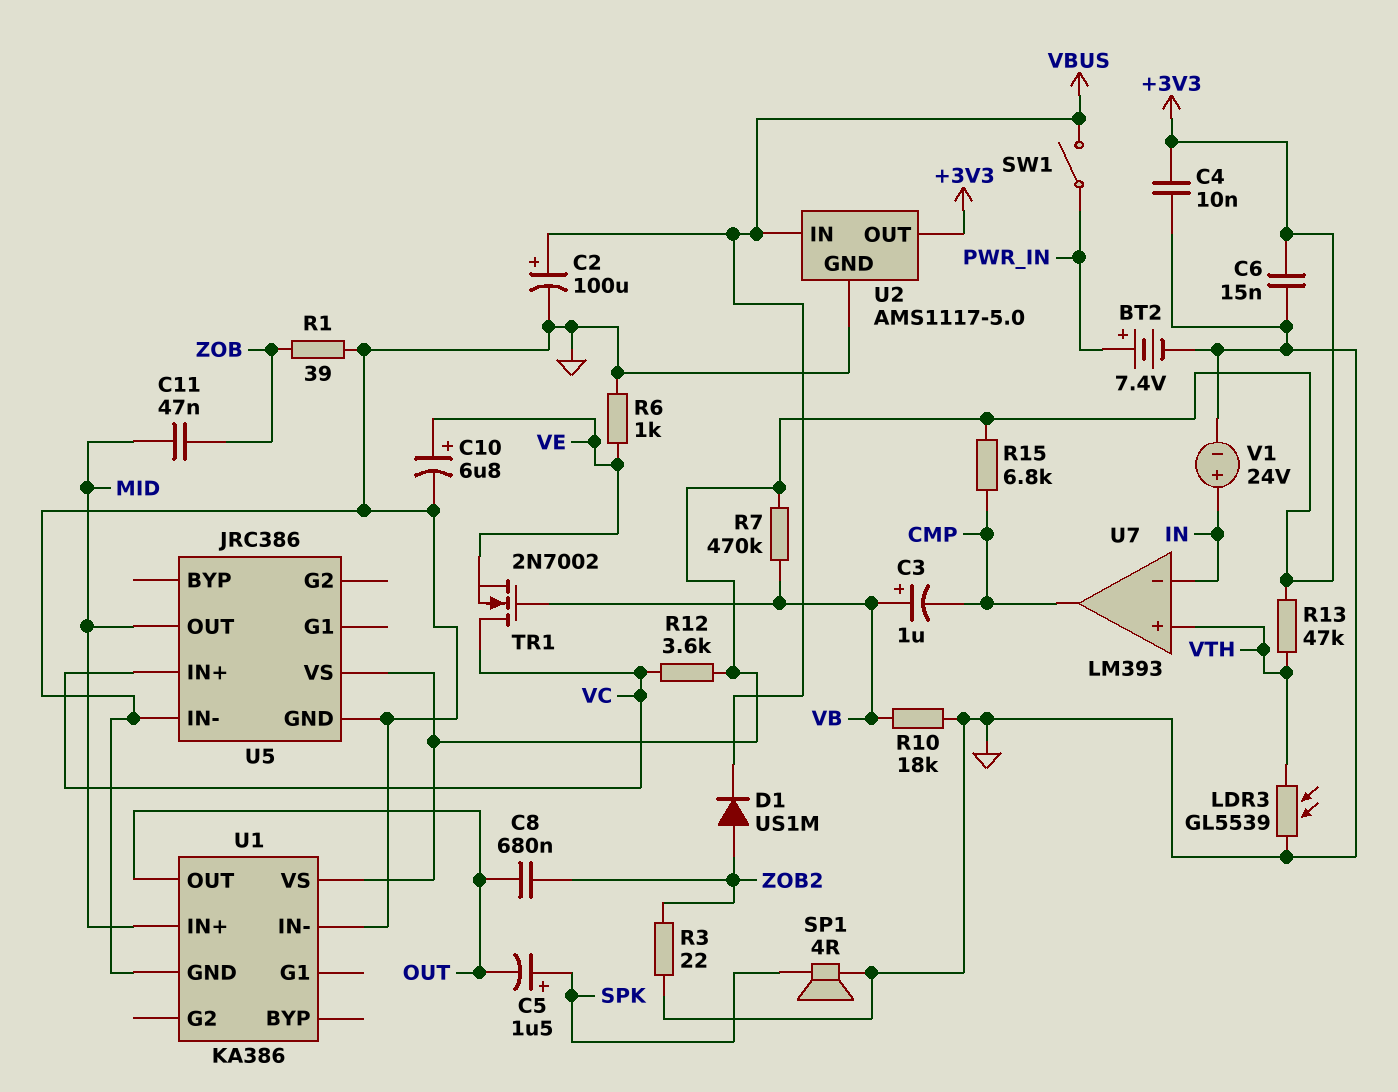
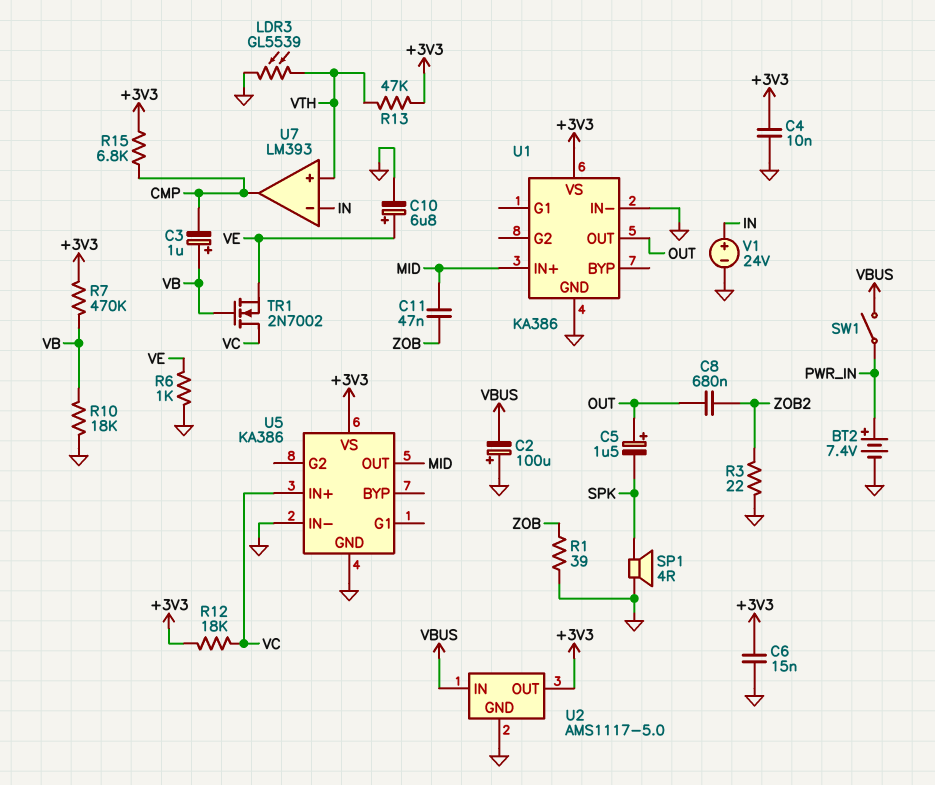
C2: 100uF (plus VBUS, minus GND) -> 100uF (plus GND, minus VBUS)
C5: 1.5uF (plus SPK, minus OUT) -> 1.5uF (plus OUT, minus SPK)
D1: diode US1M (A ZOB2, K VBUS) -> none
R12: 3.6k (+3V3, VC) -> 18k (+3V3, VC)
U5: JRC386 -> KA386

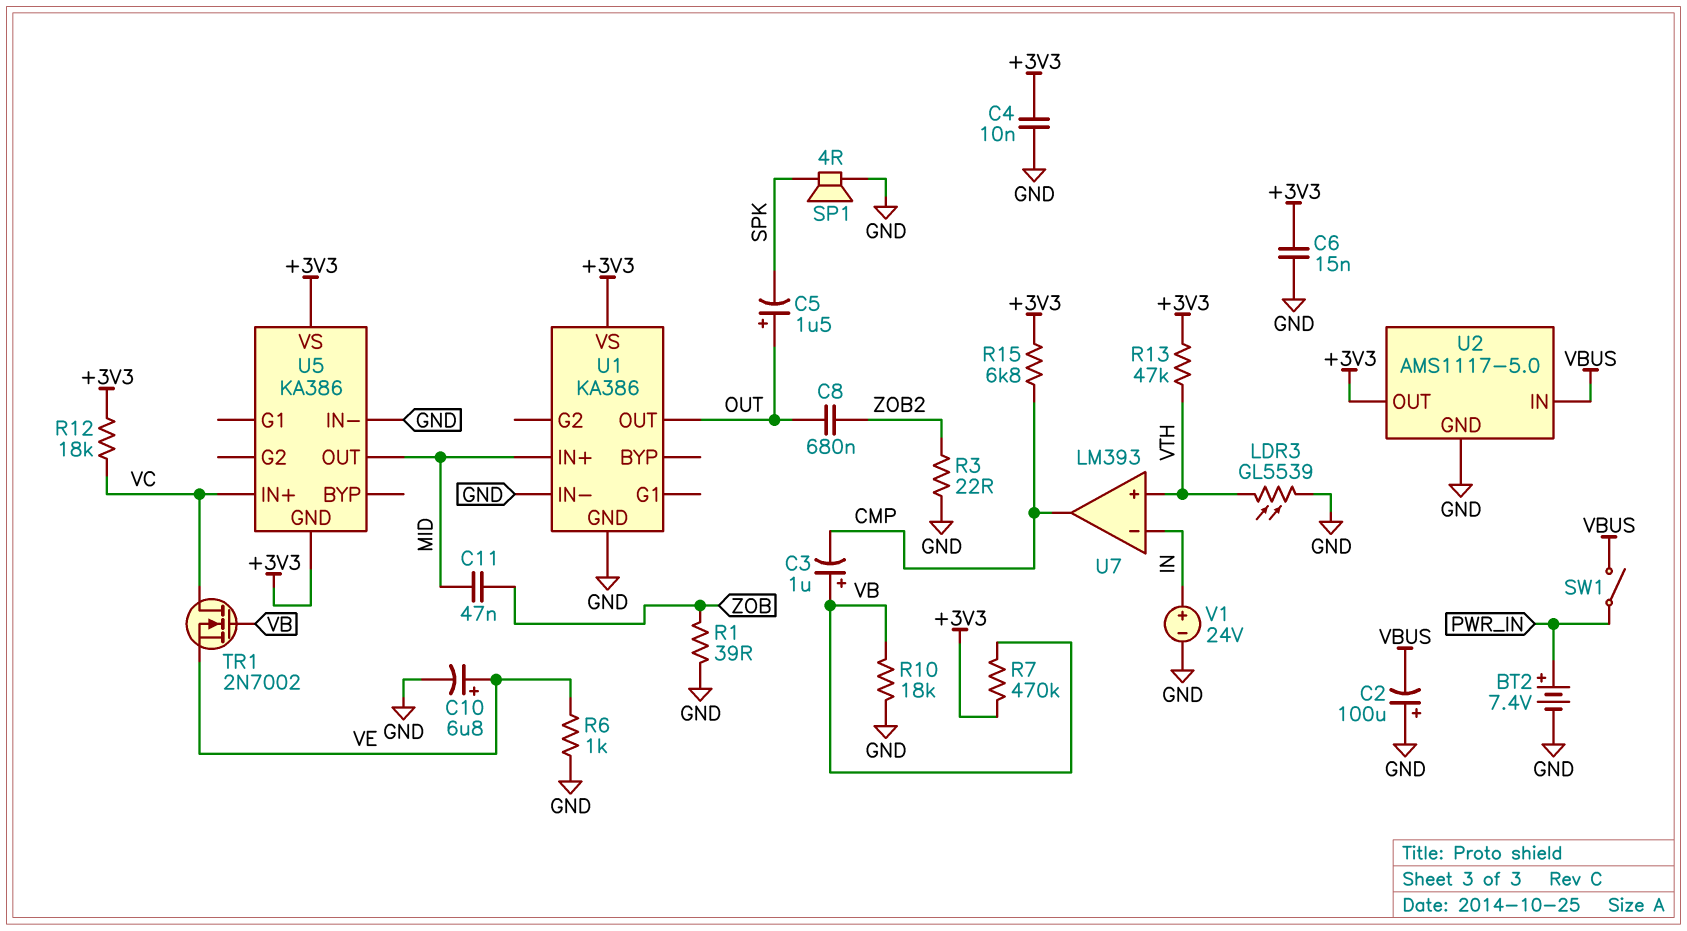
U5 pin GND: GND -> +3V3

